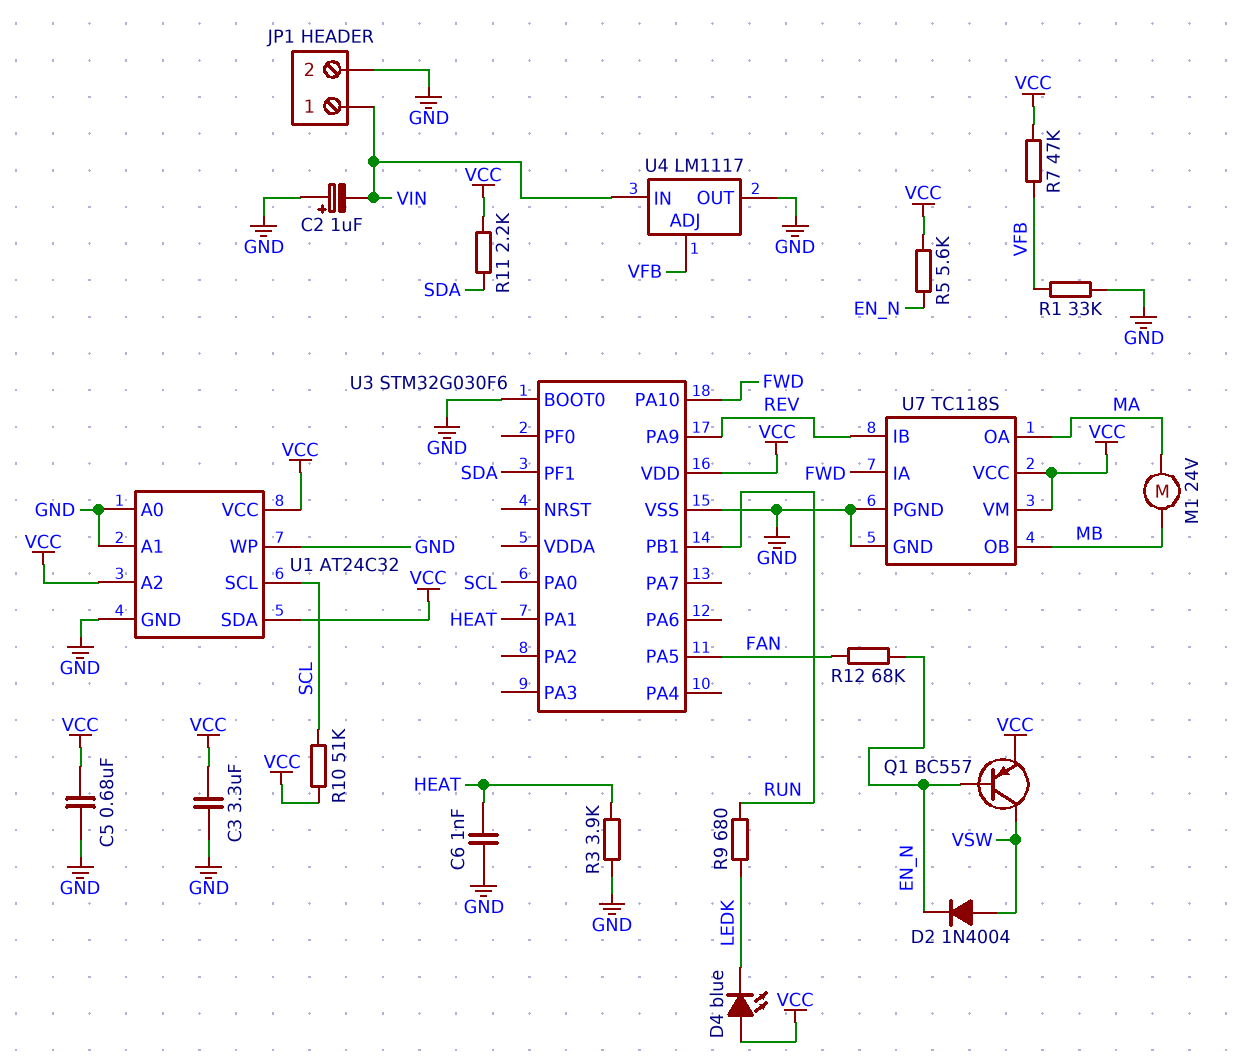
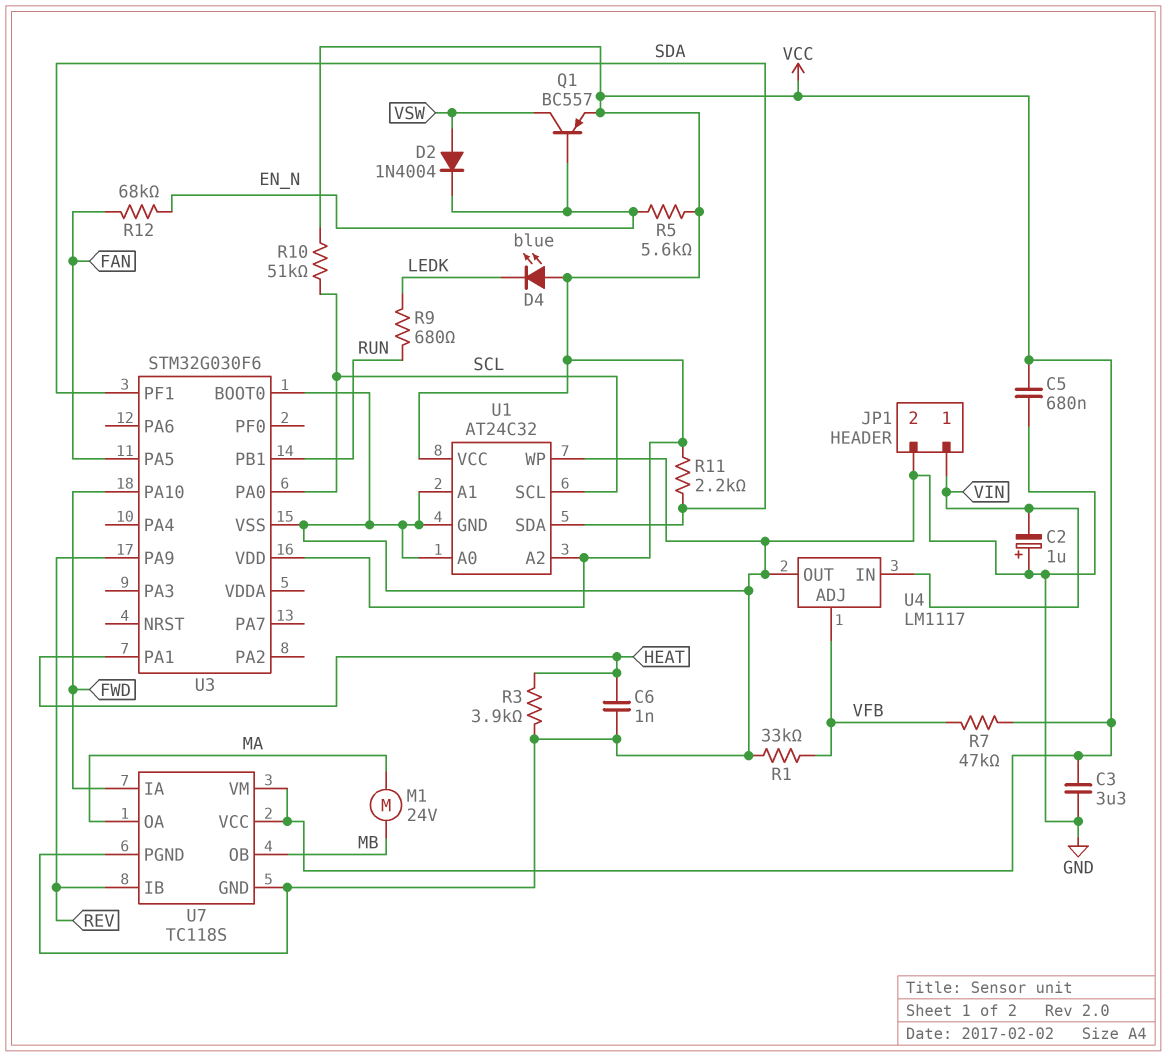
U1 pin SDA: VCC -> SDA

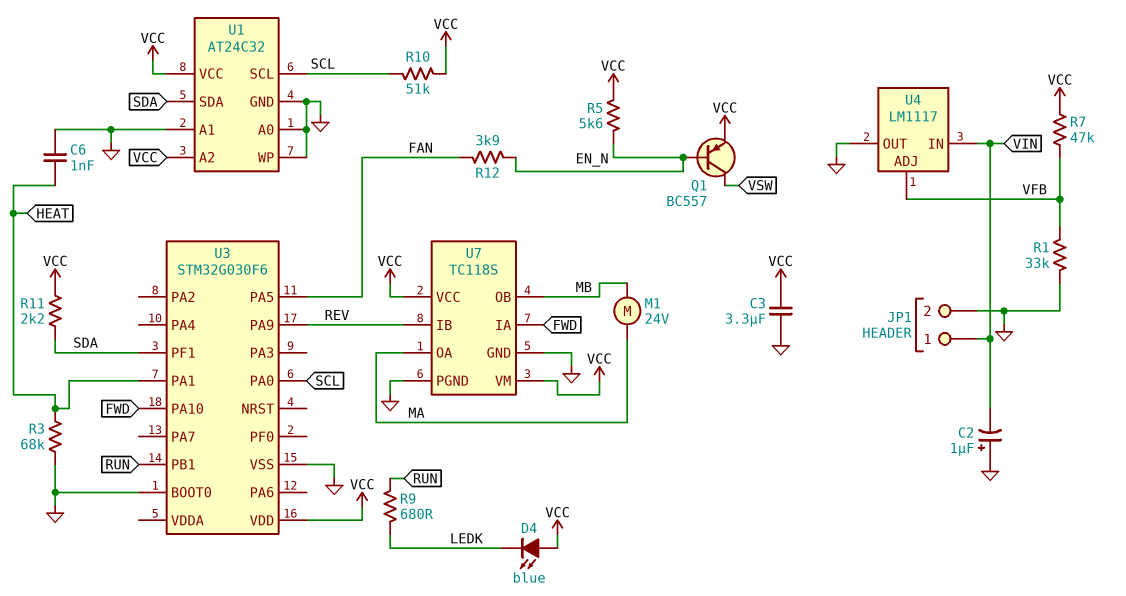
C5: 680nF (GND, VCC) -> none
D2: diode 1N4004 (A VSW, K EN_N) -> none
R3: 3.9k (GND, HEAT) -> 68k (GND, HEAT)
R12: 68k (EN_N, FAN) -> 3.9k (EN_N, FAN)

